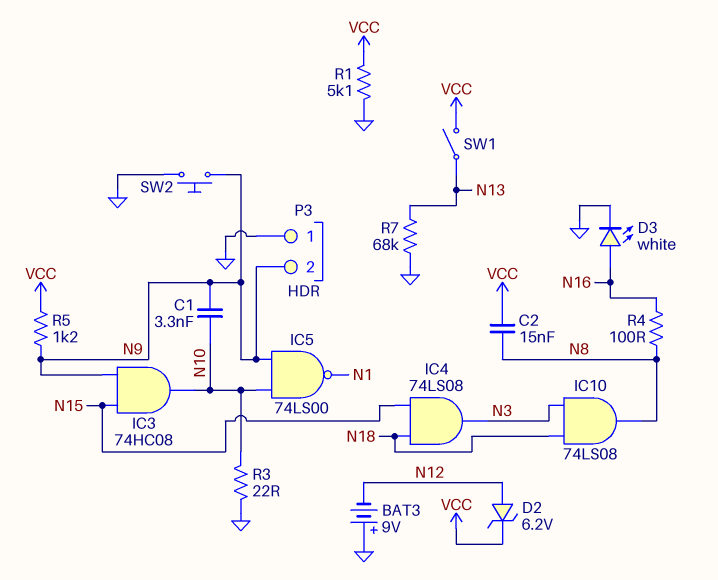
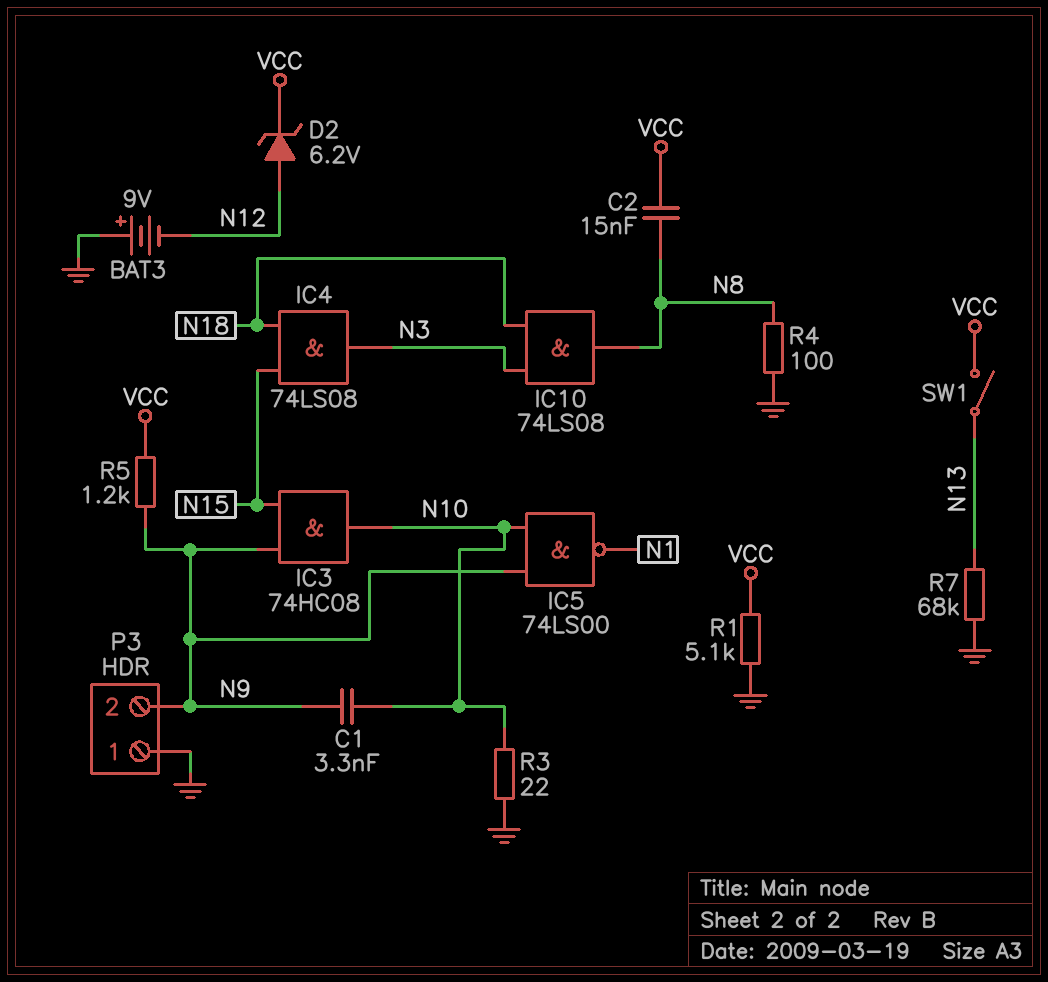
D3: LED white (A N16, K GND) -> none
R4: 100 (N8, N16) -> 100 (GND, N8)
SW2: button (GND, N9) -> none

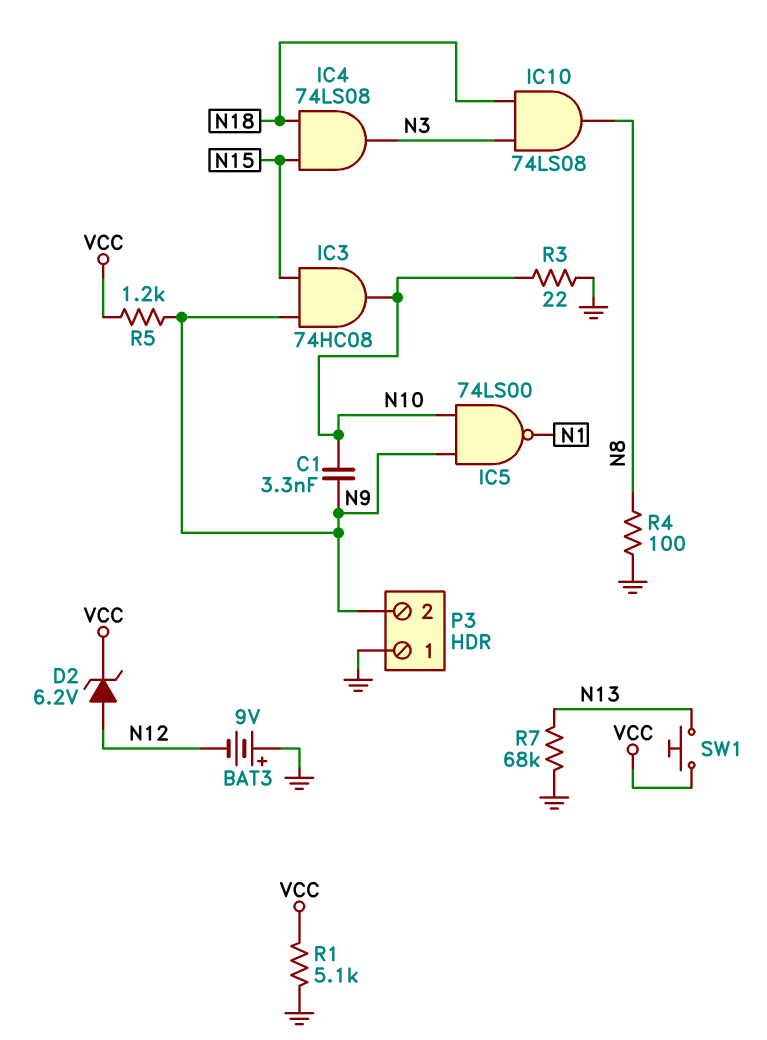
C2: 15nF (N8, VCC) -> none
SW1: switch (N13, VCC) -> button (N13, VCC)

